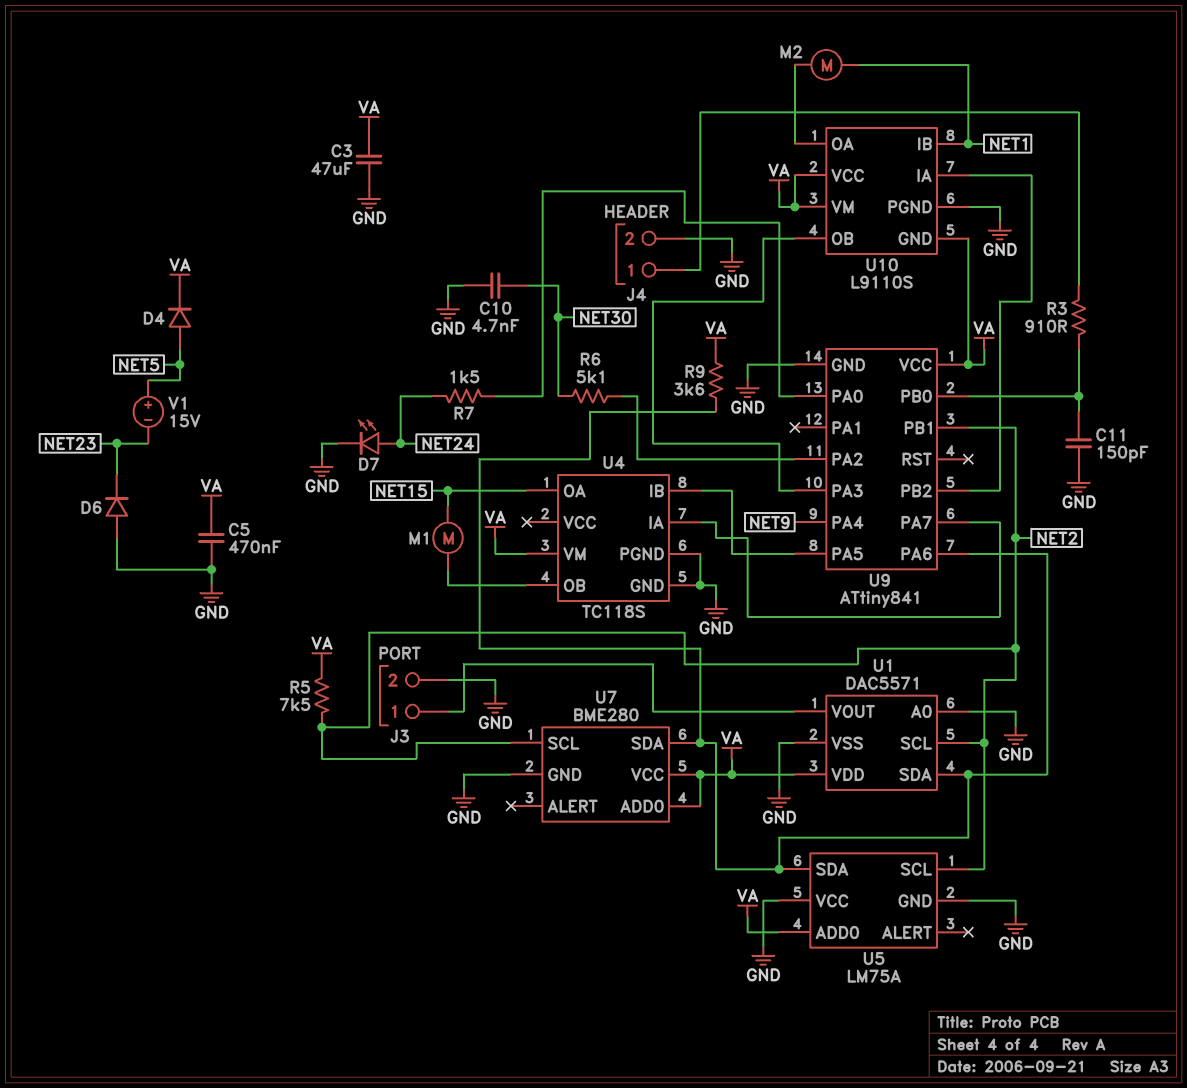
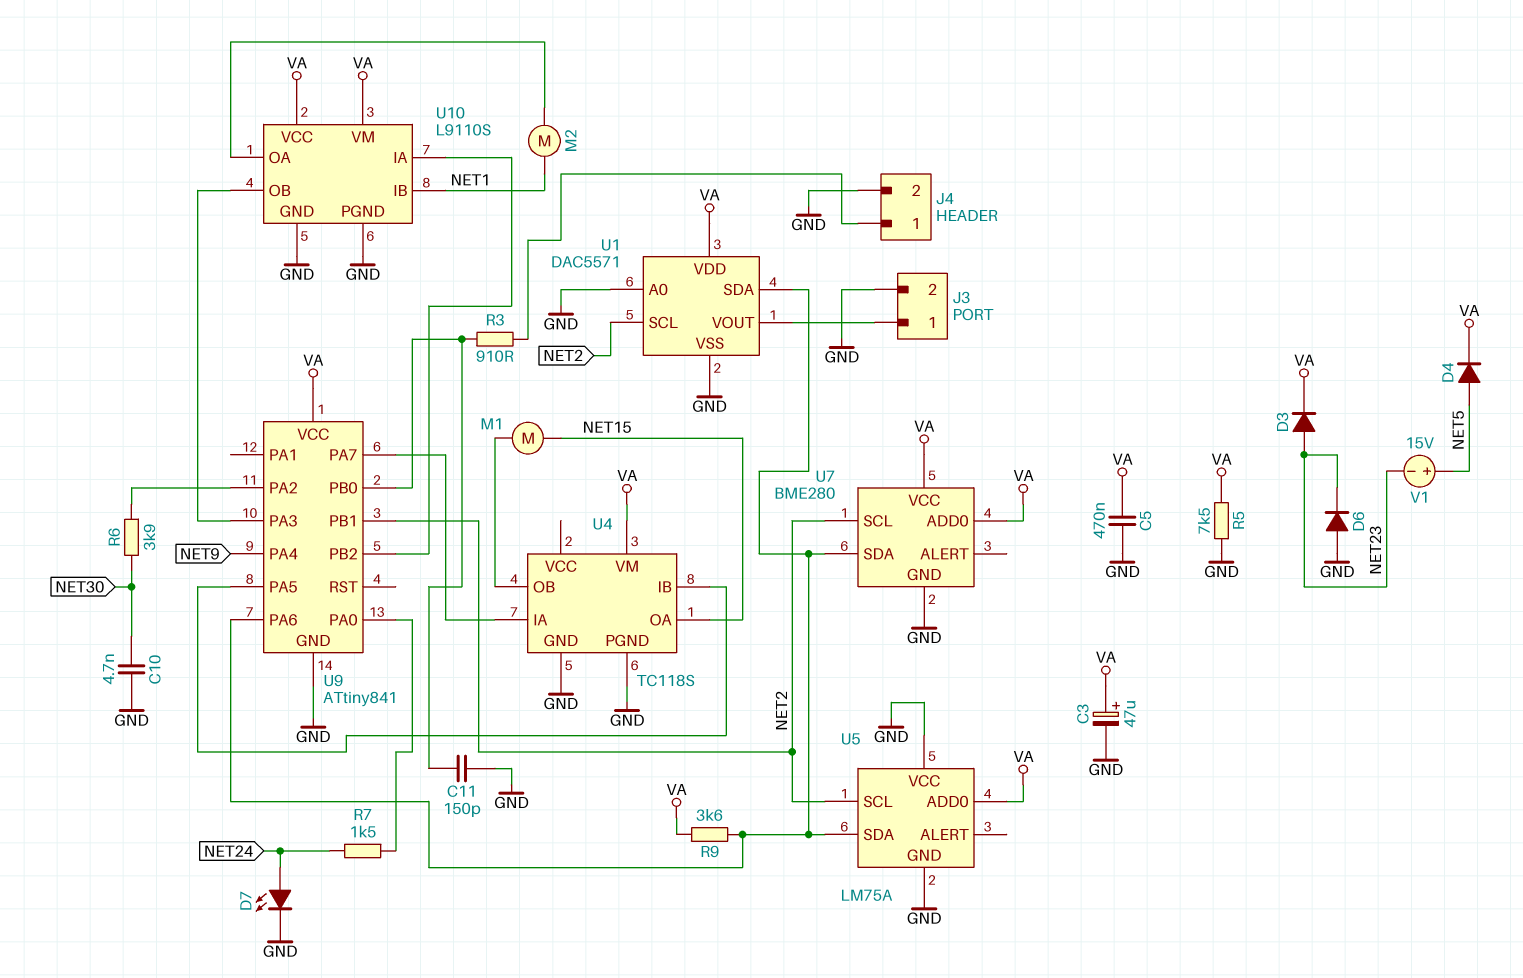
C3: 47uF (GND, VA) -> 47uF (plus VA, minus GND)
D3: none -> diode (A NET23, K VA)
R5: 7.5k (NET2, VA) -> 7.5k (GND, VA)
R6: 5.1k (NET30, U9/PA2) -> 3.9k (NET30, U9/PA2)
U10 pin GND: VA -> GND

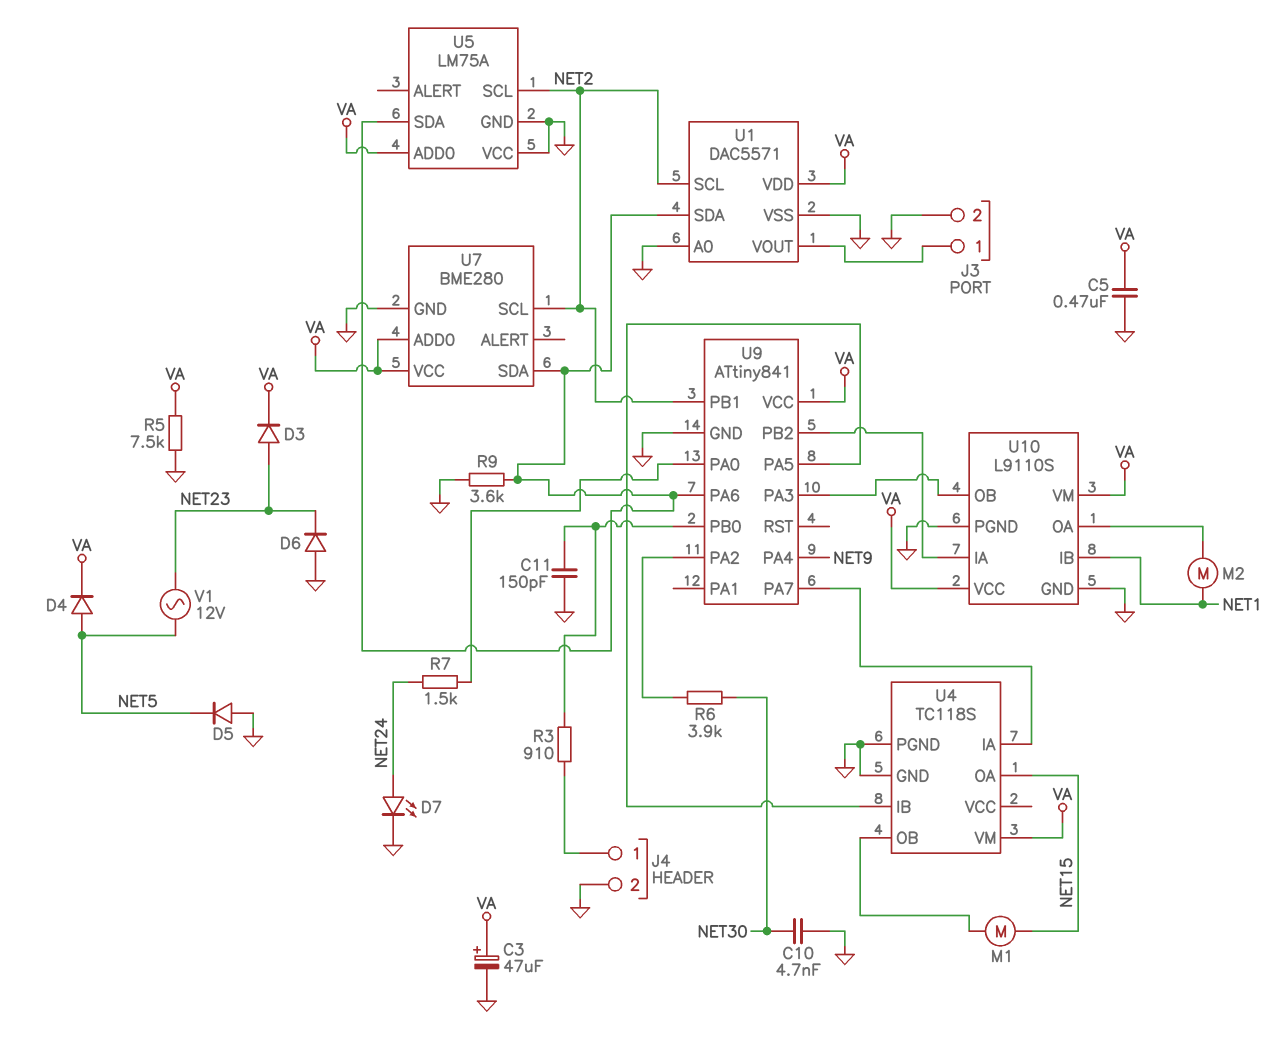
D5: none -> diode (A GND, K NET5)
R9: 3.6k (U1/SDA, VA) -> 3.6k (GND, U1/SDA)
V1: 15V (plus NET5, minus NET23) -> AC 12V (NET5, NET23)

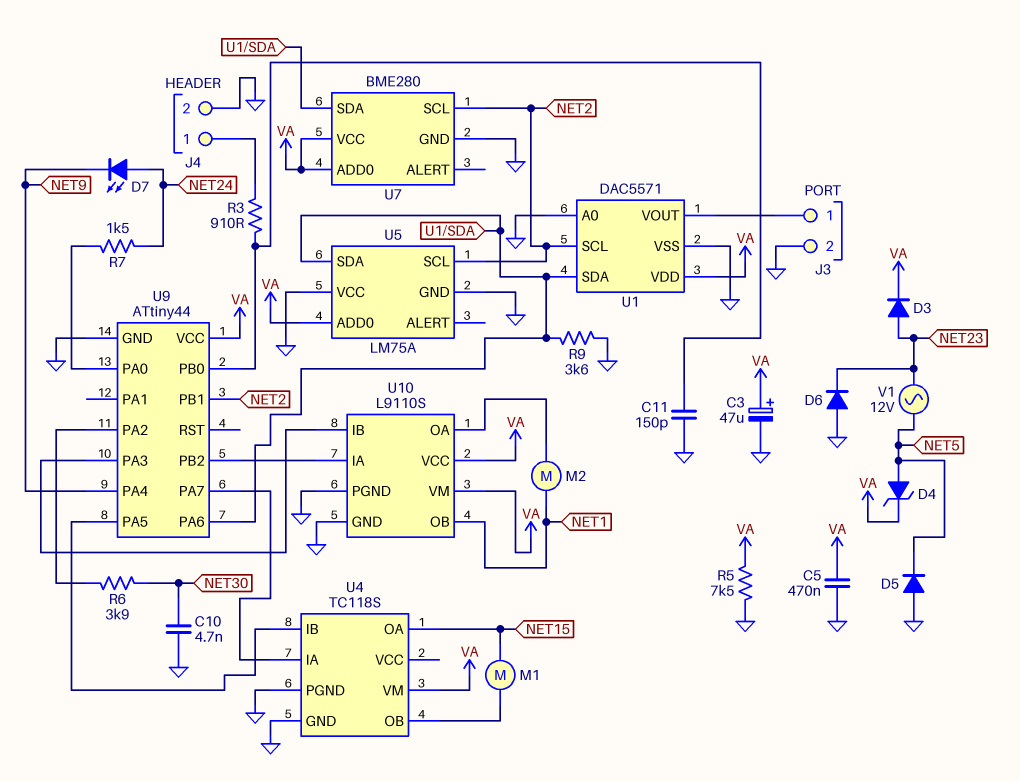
D4: diode (A NET5, K VA) -> zener (A NET5, K VA)
D7: LED (A NET24, K GND) -> LED (A NET24, K NET9)
U9: ATtiny841 -> ATtiny44
U10 pin IB: NET1 -> U9/PA3
U10 pin OB: U9/PA3 -> NET1

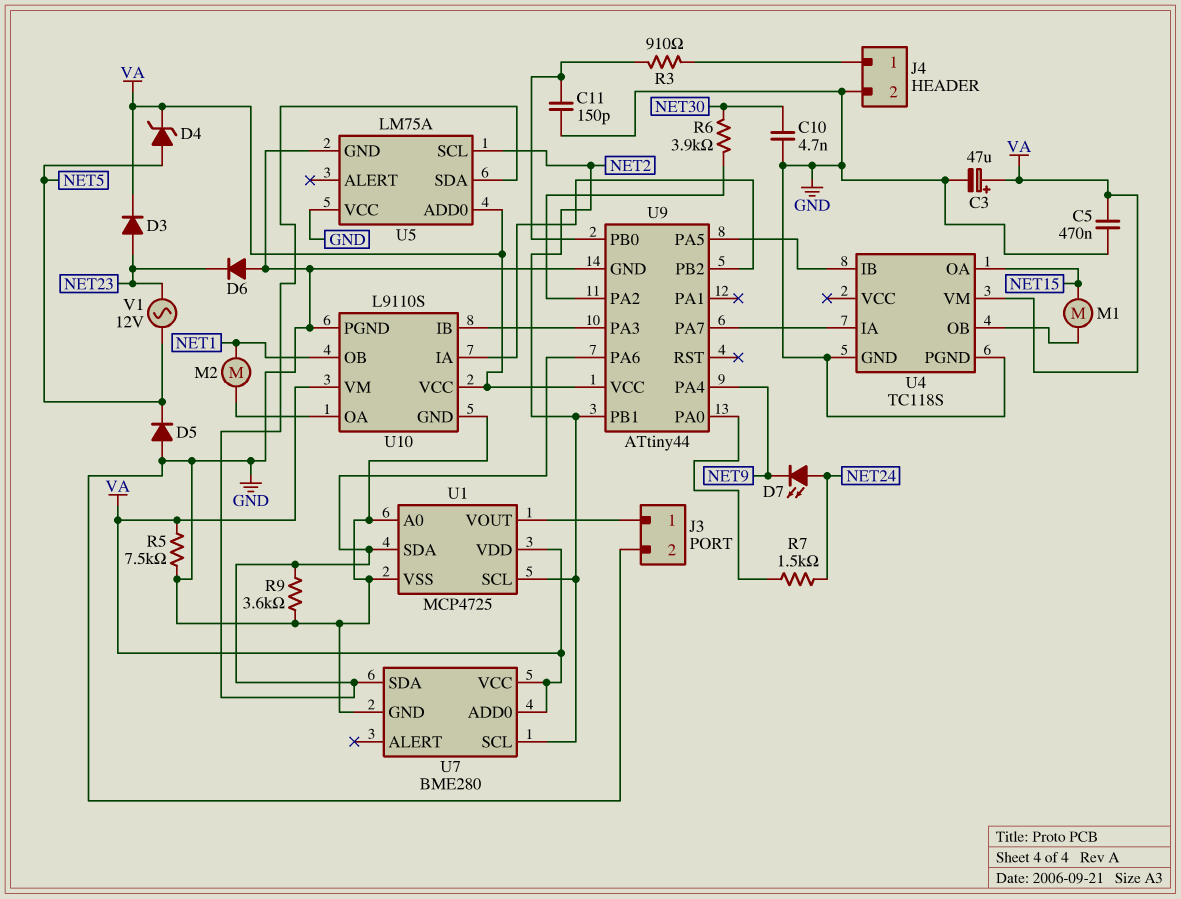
U1: DAC5571 -> MCP4725

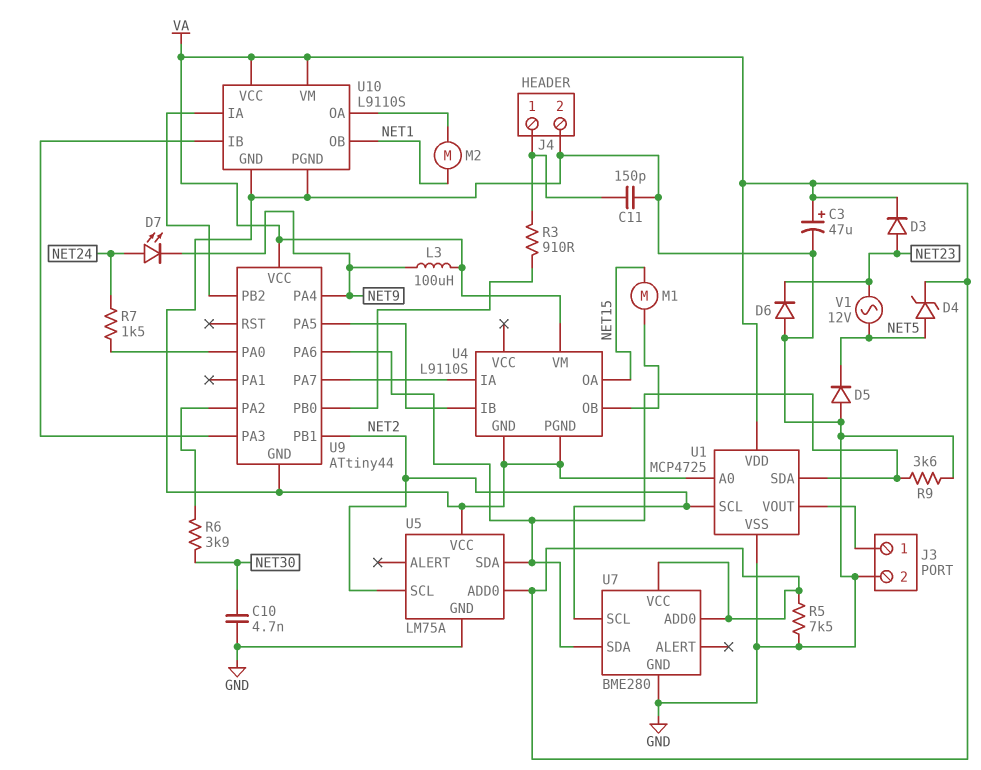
C5: 470nF (GND, VA) -> none
C11: 150pF (GND, U9/PB0) -> 150pF (GND, J4/1)
L3: none -> 100uH (NET9, VA)
U4: TC118S -> L9110S

